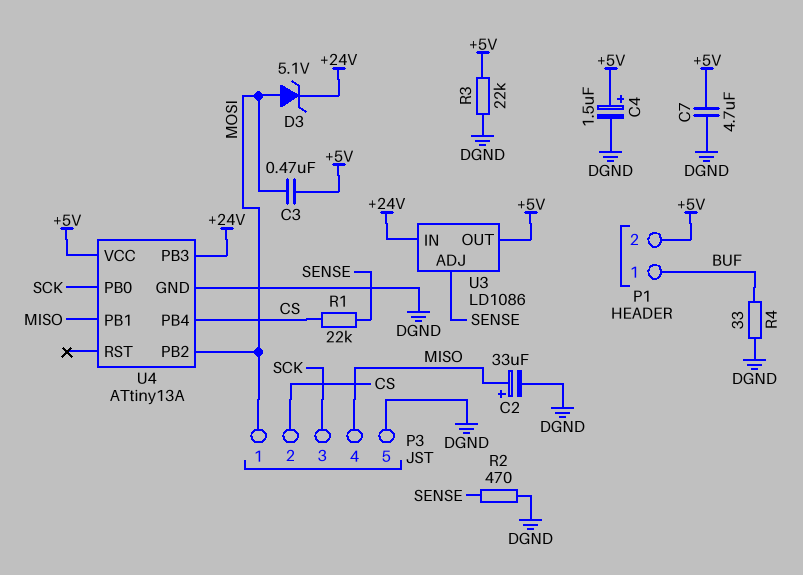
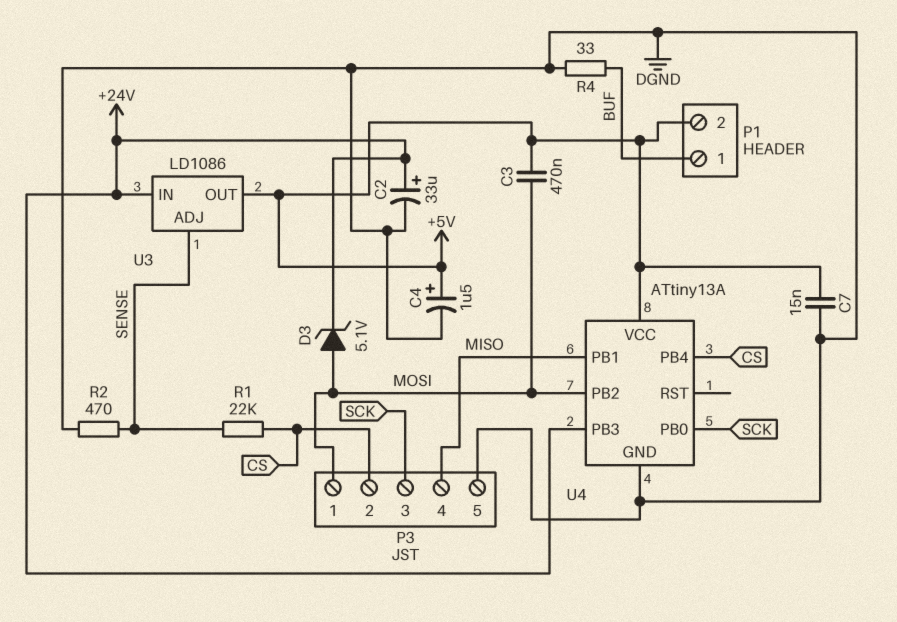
C2: 33uF (plus MISO, minus DGND) -> 33uF (plus +24V, minus DGND)
C7: 4.7uF (+5V, DGND) -> 15nF (+5V, DGND)
R3: 22k (+5V, DGND) -> none

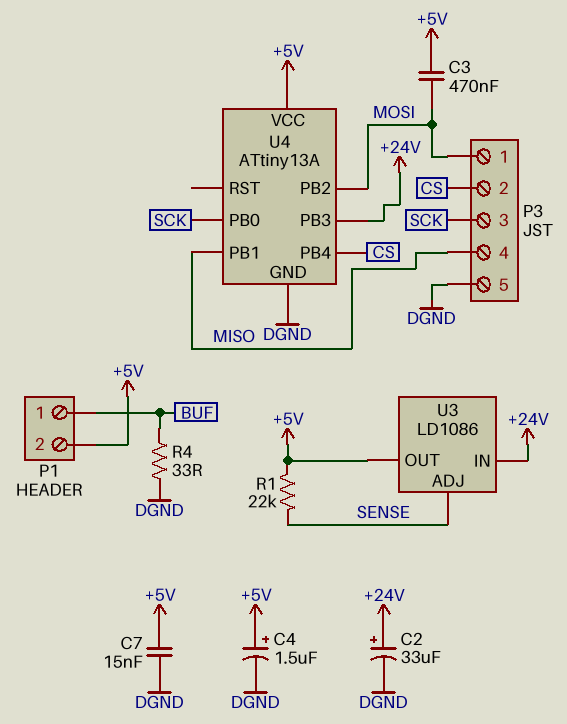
D3: zener 5.1V (A MOSI, K +24V) -> none
R1: 22k (CS, SENSE) -> 22k (+5V, SENSE)
R2: 470 (DGND, SENSE) -> none

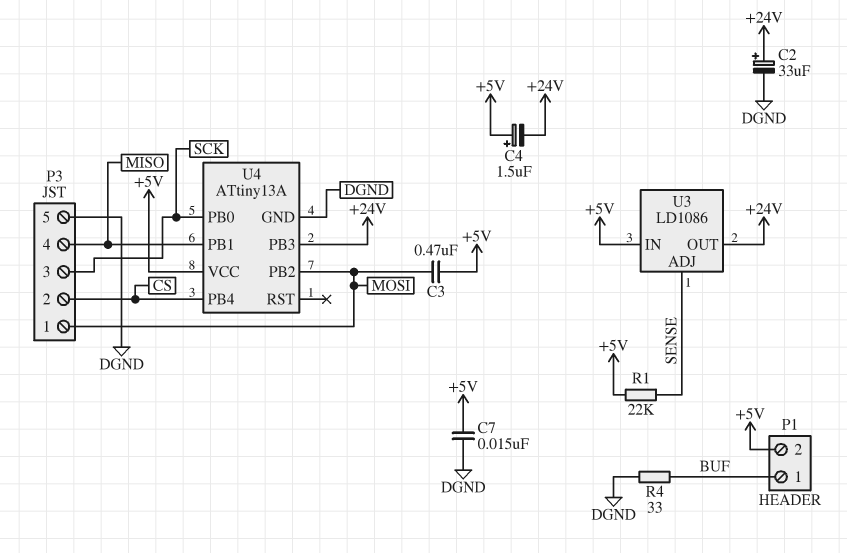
C4: 1.5uF (plus +5V, minus DGND) -> 1.5uF (plus +5V, minus +24V)
U3 pin IN: +24V -> +5V
U3 pin OUT: +5V -> +24V

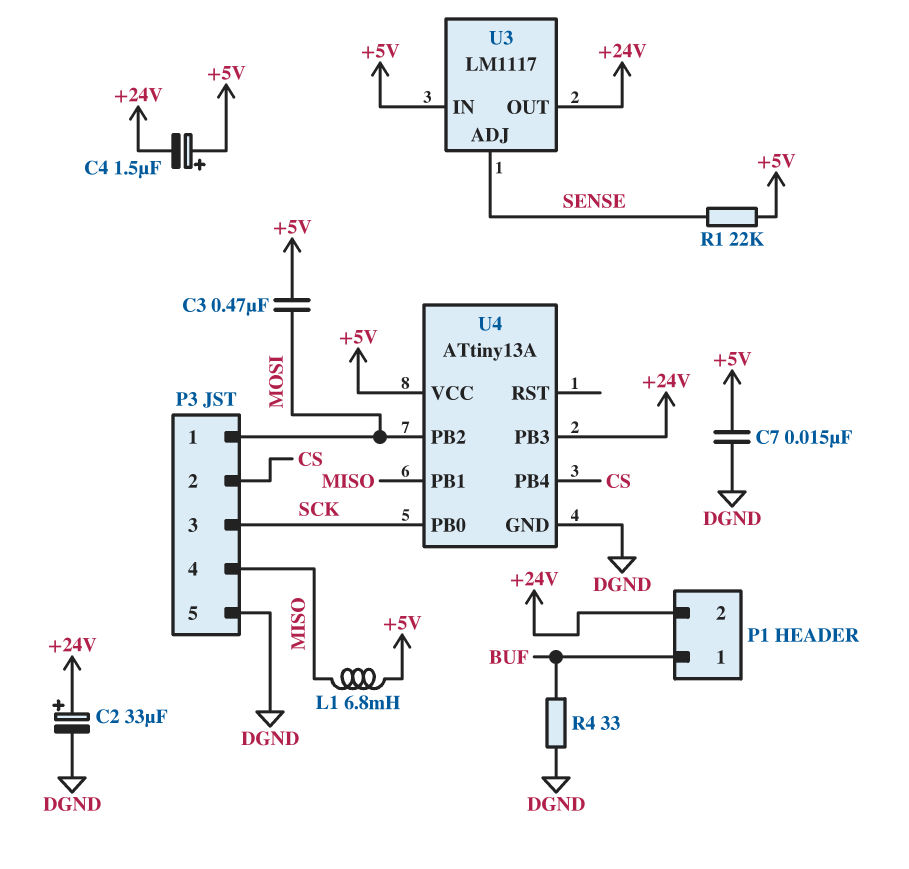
L1: none -> 6.8mH (+5V, MISO)
P1 pin 2: +5V -> +24V
U3: LD1086 -> LM1117

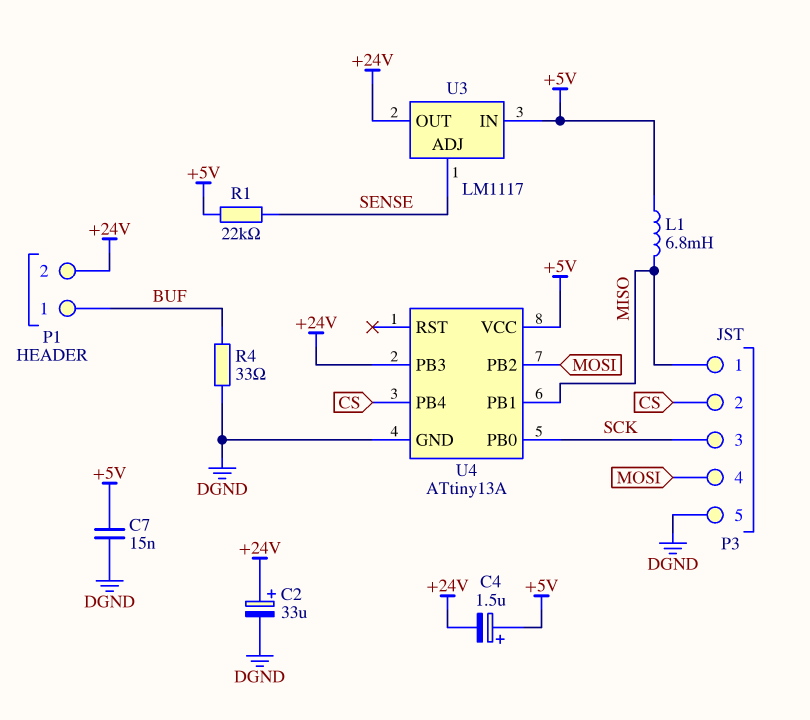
C3: 470nF (+5V, MOSI) -> none
P3 pin 1: MOSI -> MISO
P3 pin 4: MISO -> MOSI

